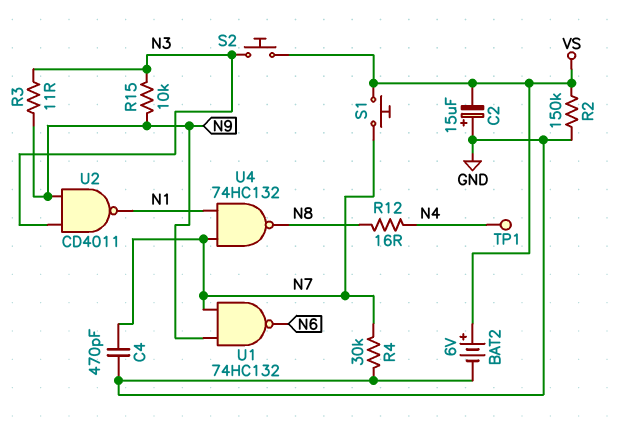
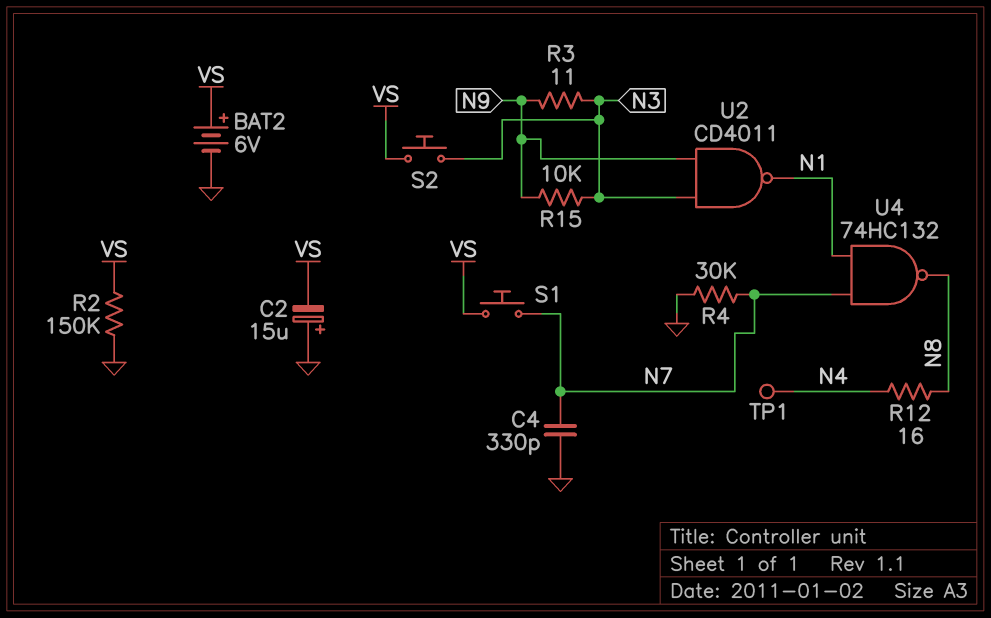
C4: 470pF (GND, N7) -> 330pF (GND, N7)
U1: NAND 74HC132 (in N7, in N9, out N6) -> none

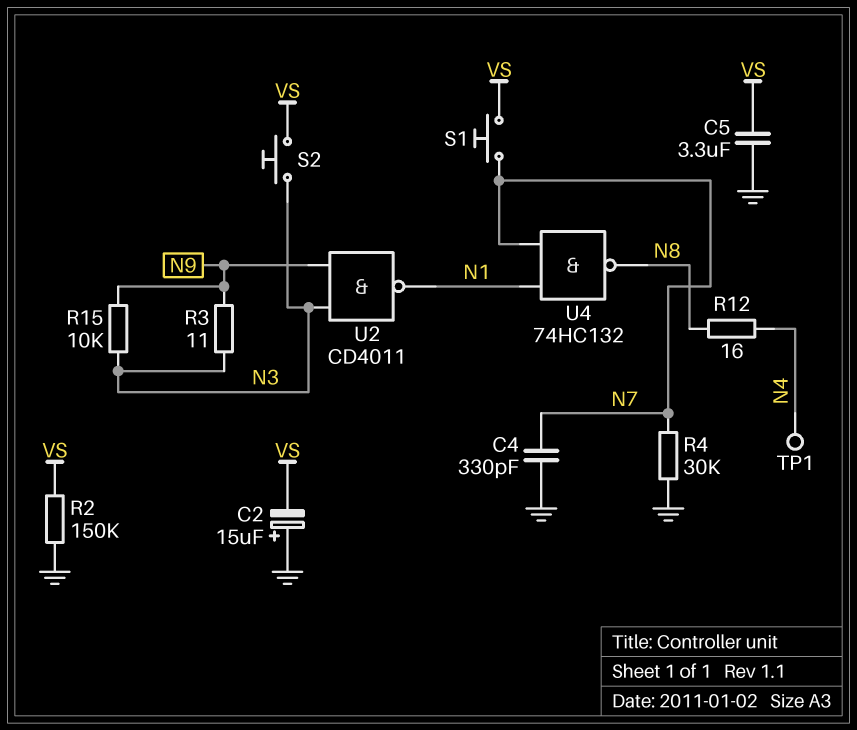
BAT2: 6V (plus VS, minus GND) -> none
C5: none -> 3.3uF (GND, VS)

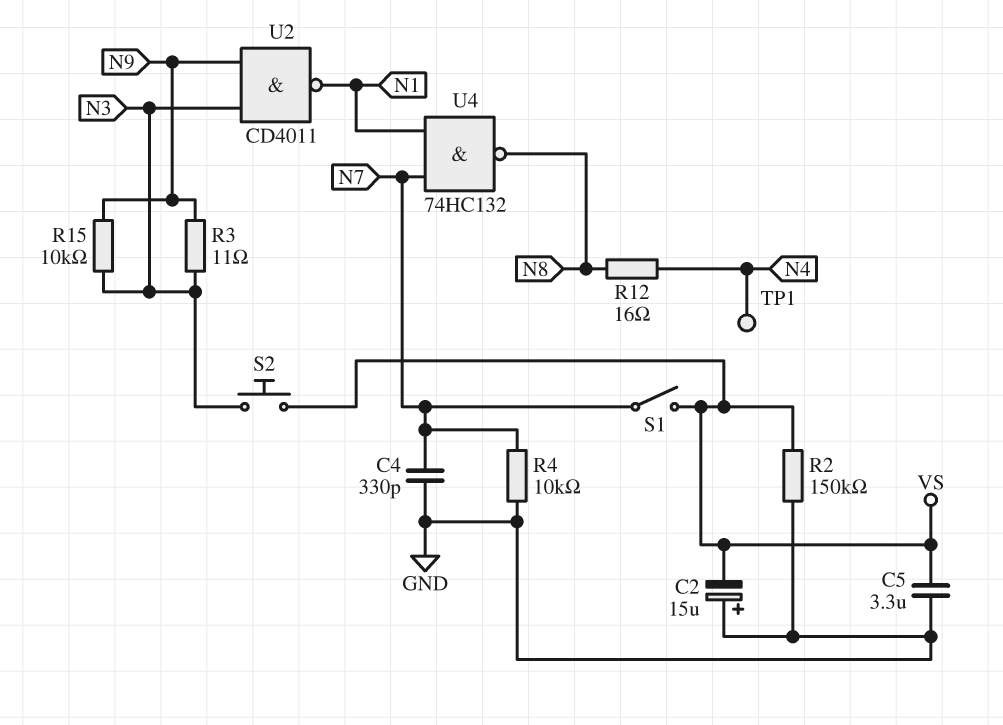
R4: 30k (GND, N7) -> 10k (GND, N7)
S1: button (N7, VS) -> switch (N7, VS)

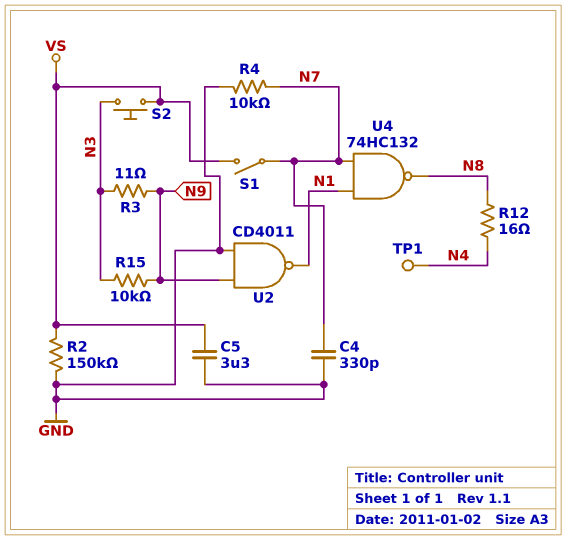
C2: 15uF (plus GND, minus VS) -> none
U2: NAND CD4011 (in N3, in N9, out N1) -> NAND CD4011 (in GND, in N9, out N1)

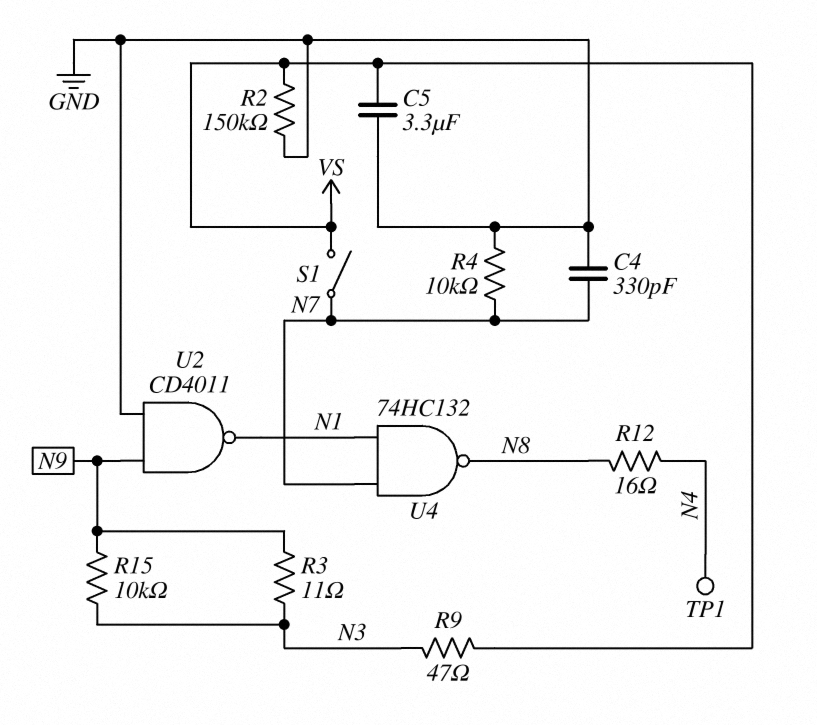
R9: none -> 47 (N3, VS)
S2: button (N3, VS) -> none

